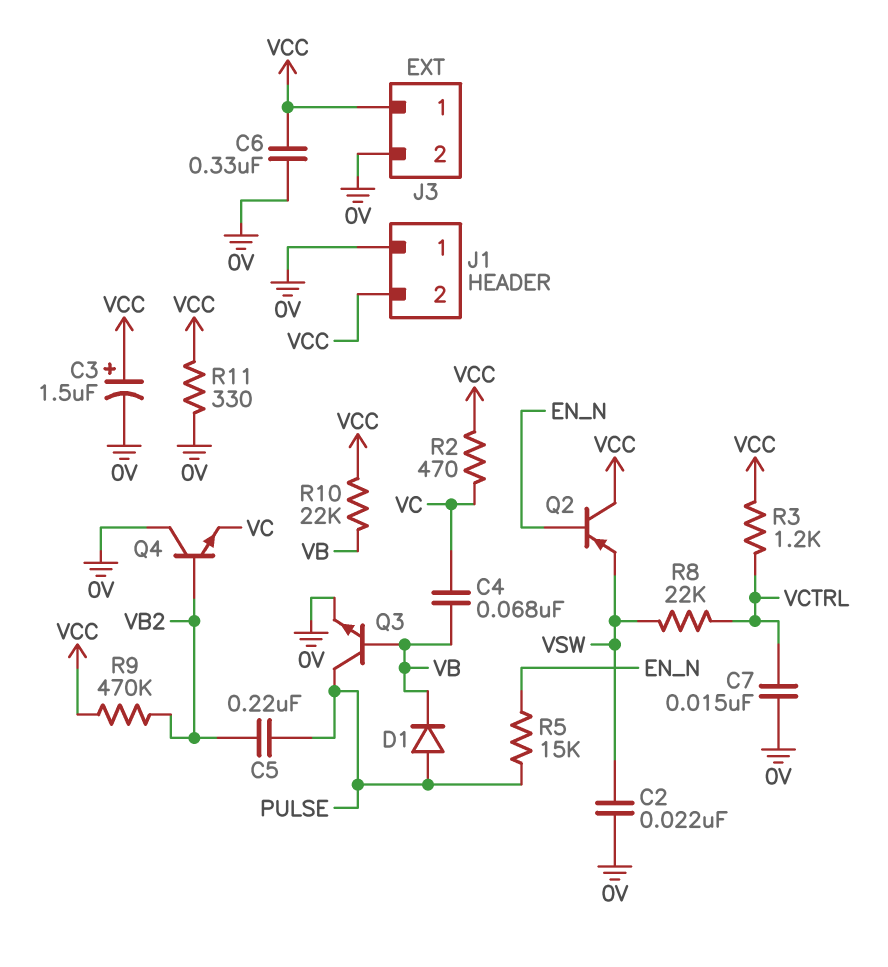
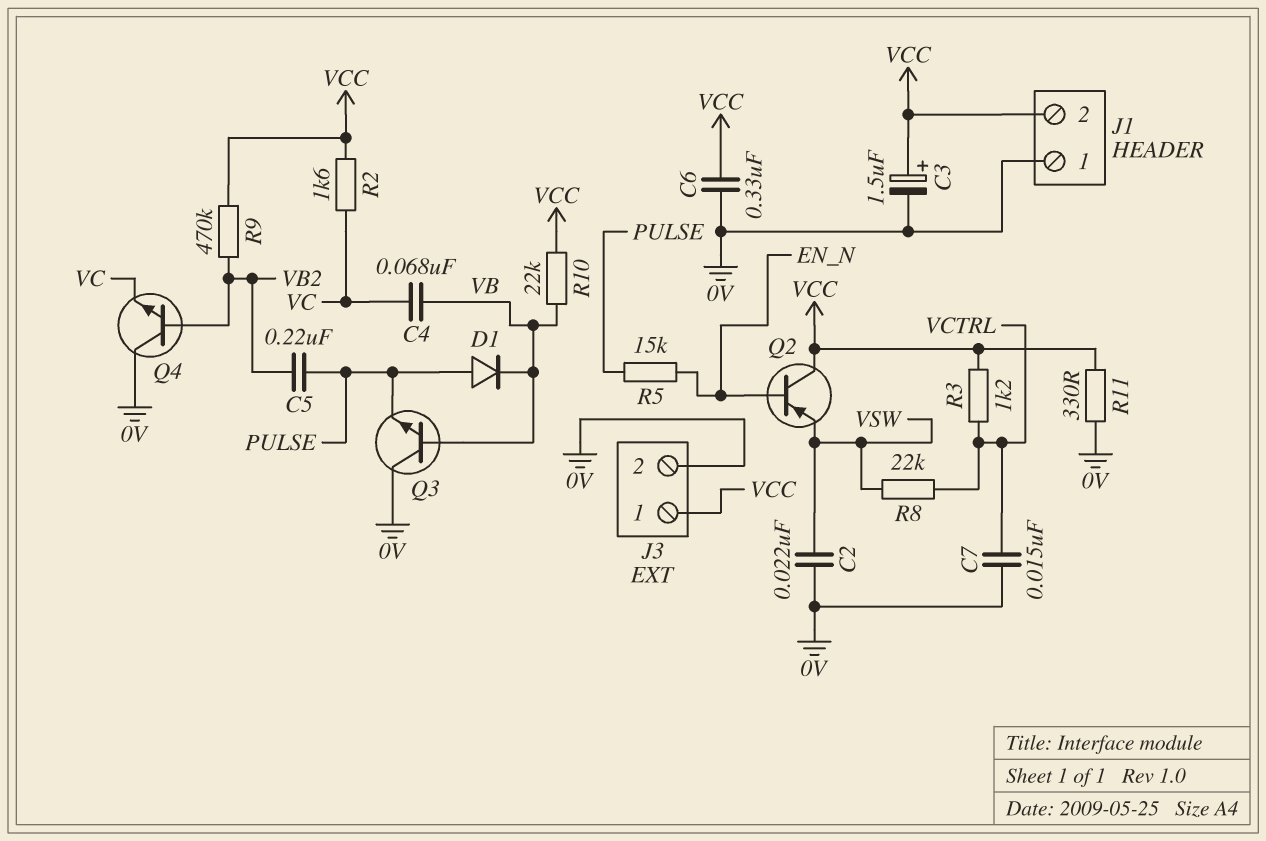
Q3: NPN (B VB, C PULSE, E 0V) -> NPN (B VB, C 0V, E PULSE)
R2: 470 (VC, VCC) -> 1.6k (VC, VCC)

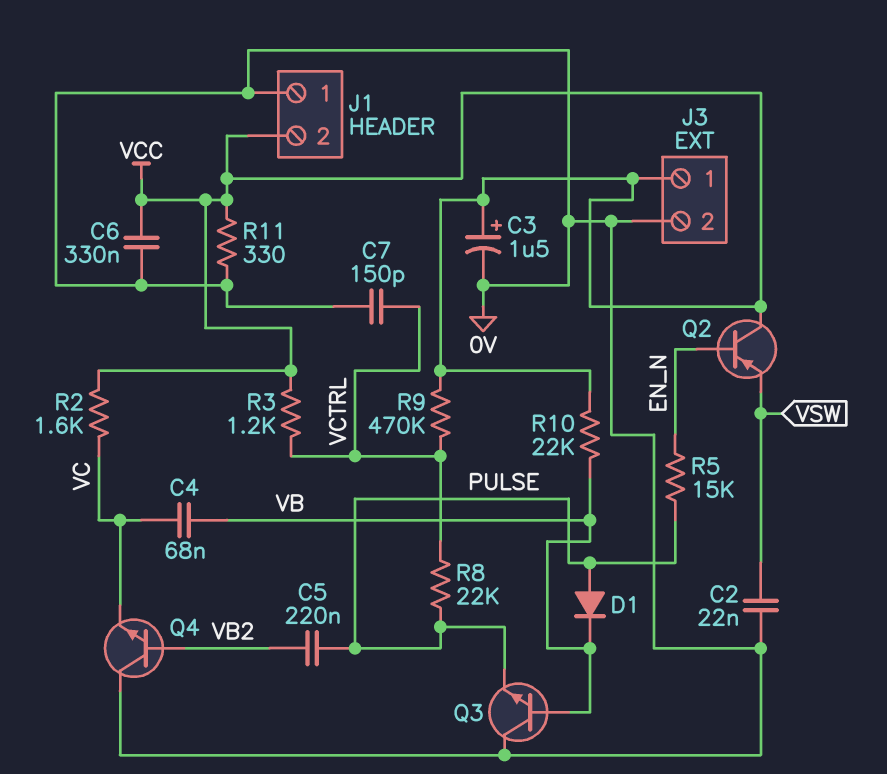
C7: 15nF (0V, VCTRL) -> 150pF (0V, VCTRL)
R8: 22k (VCTRL, VSW) -> 22k (PULSE, VCTRL)
R9: 470k (VB2, VCC) -> 470k (VCC, VCTRL)

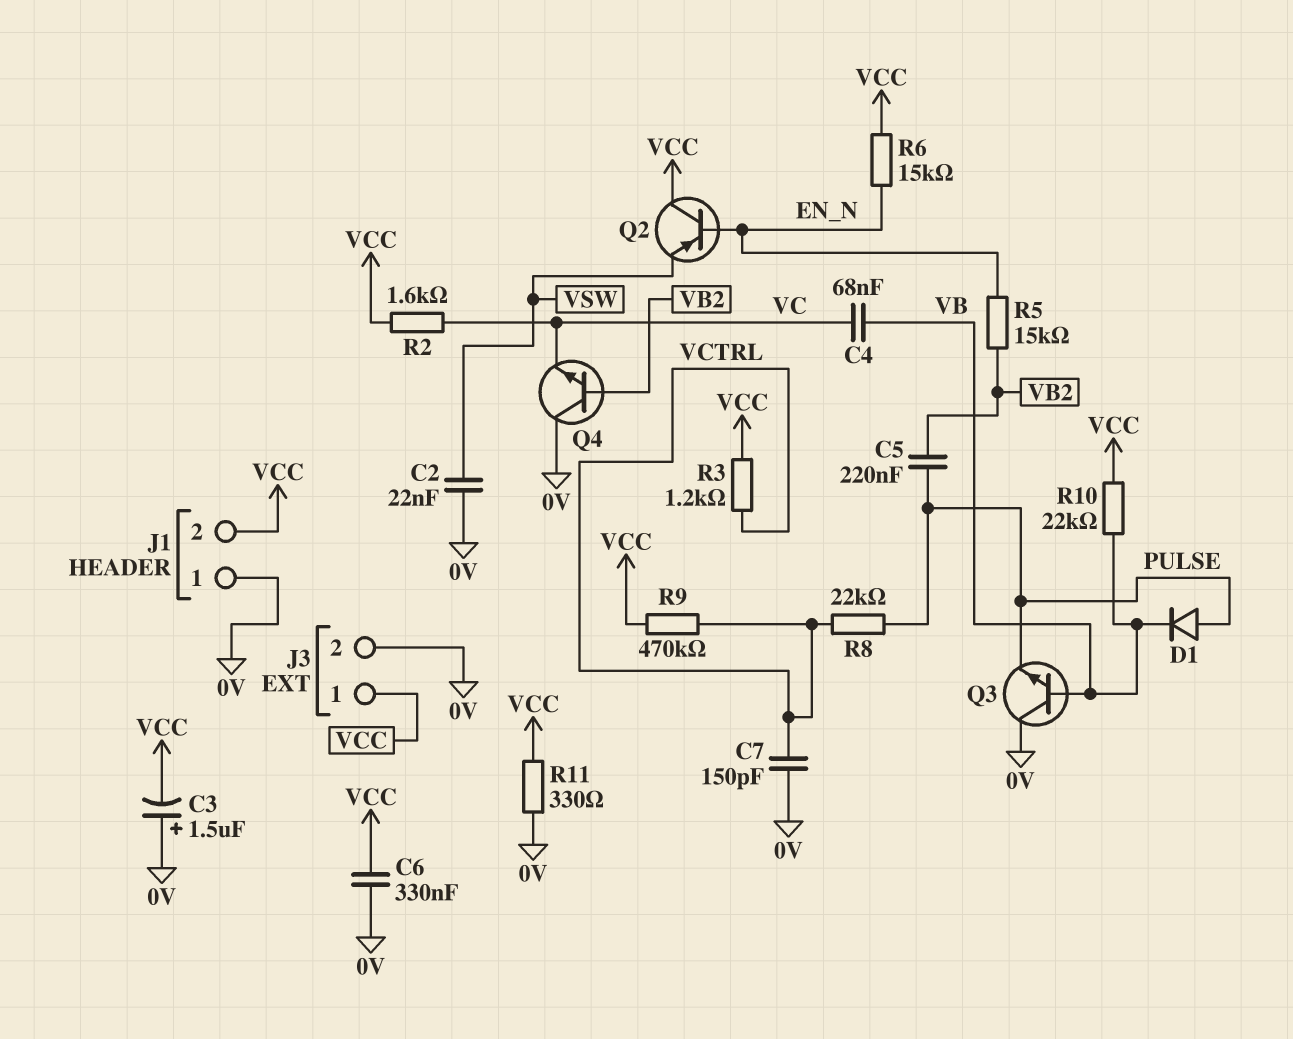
C3: 1.5uF (plus VCC, minus 0V) -> 1.5uF (plus 0V, minus VCC)
R5: 15k (EN_N, PULSE) -> 15k (EN_N, VB2)
R6: none -> 15k (EN_N, VCC)

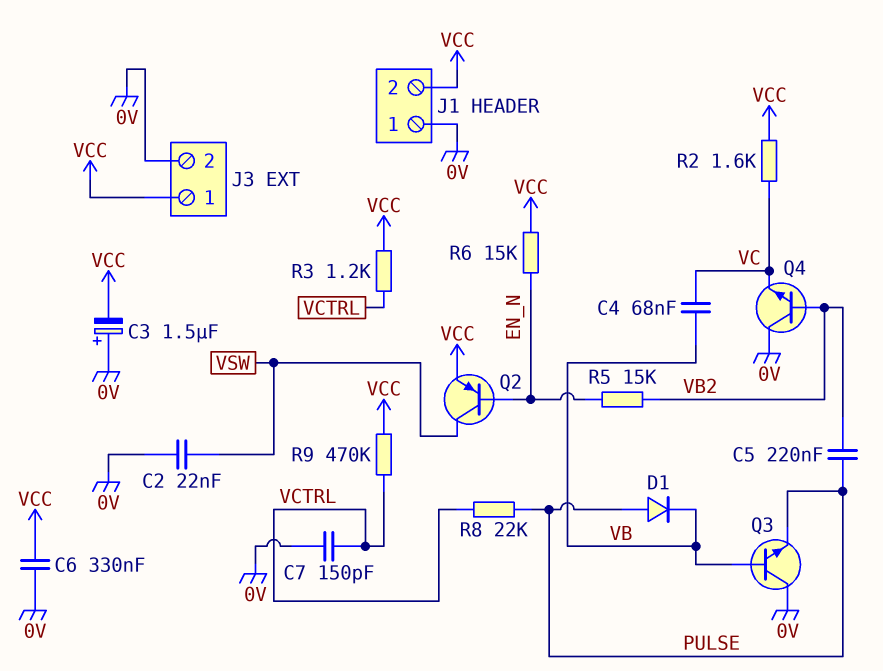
Q2: PNP (B EN_N, C VCC, E VSW) -> PNP (B EN_N, C VSW, E VCC)
R10: 22k (VB, VCC) -> none
R11: 330 (0V, VCC) -> none

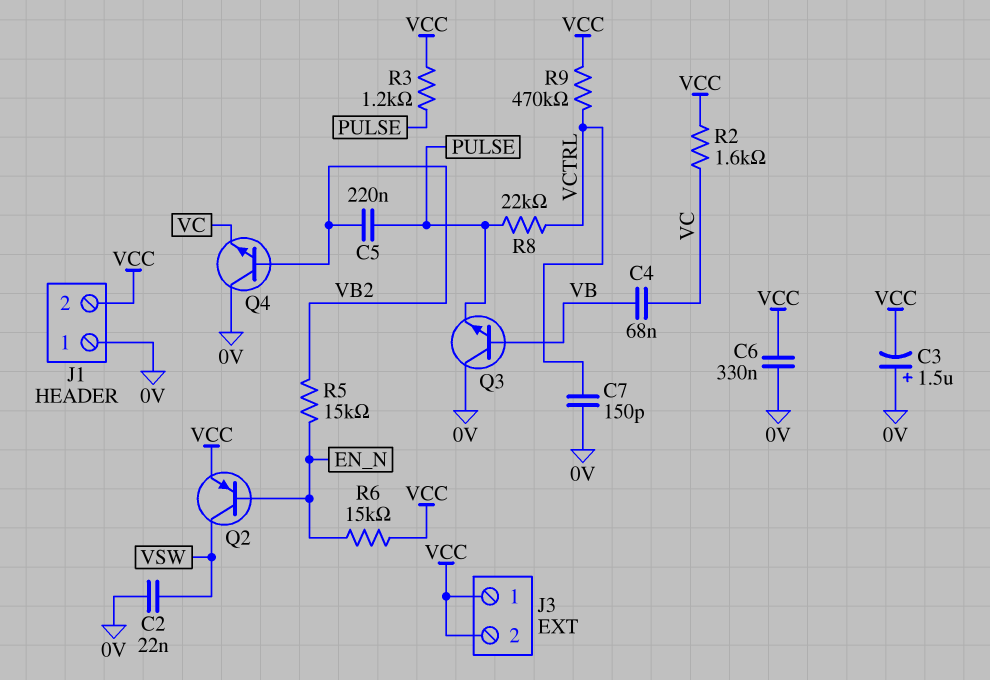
D1: diode (A PULSE, K VB) -> none
J3 pin 2: 0V -> VCC
R3: 1.2k (VCC, VCTRL) -> 1.2k (PULSE, VCC)

